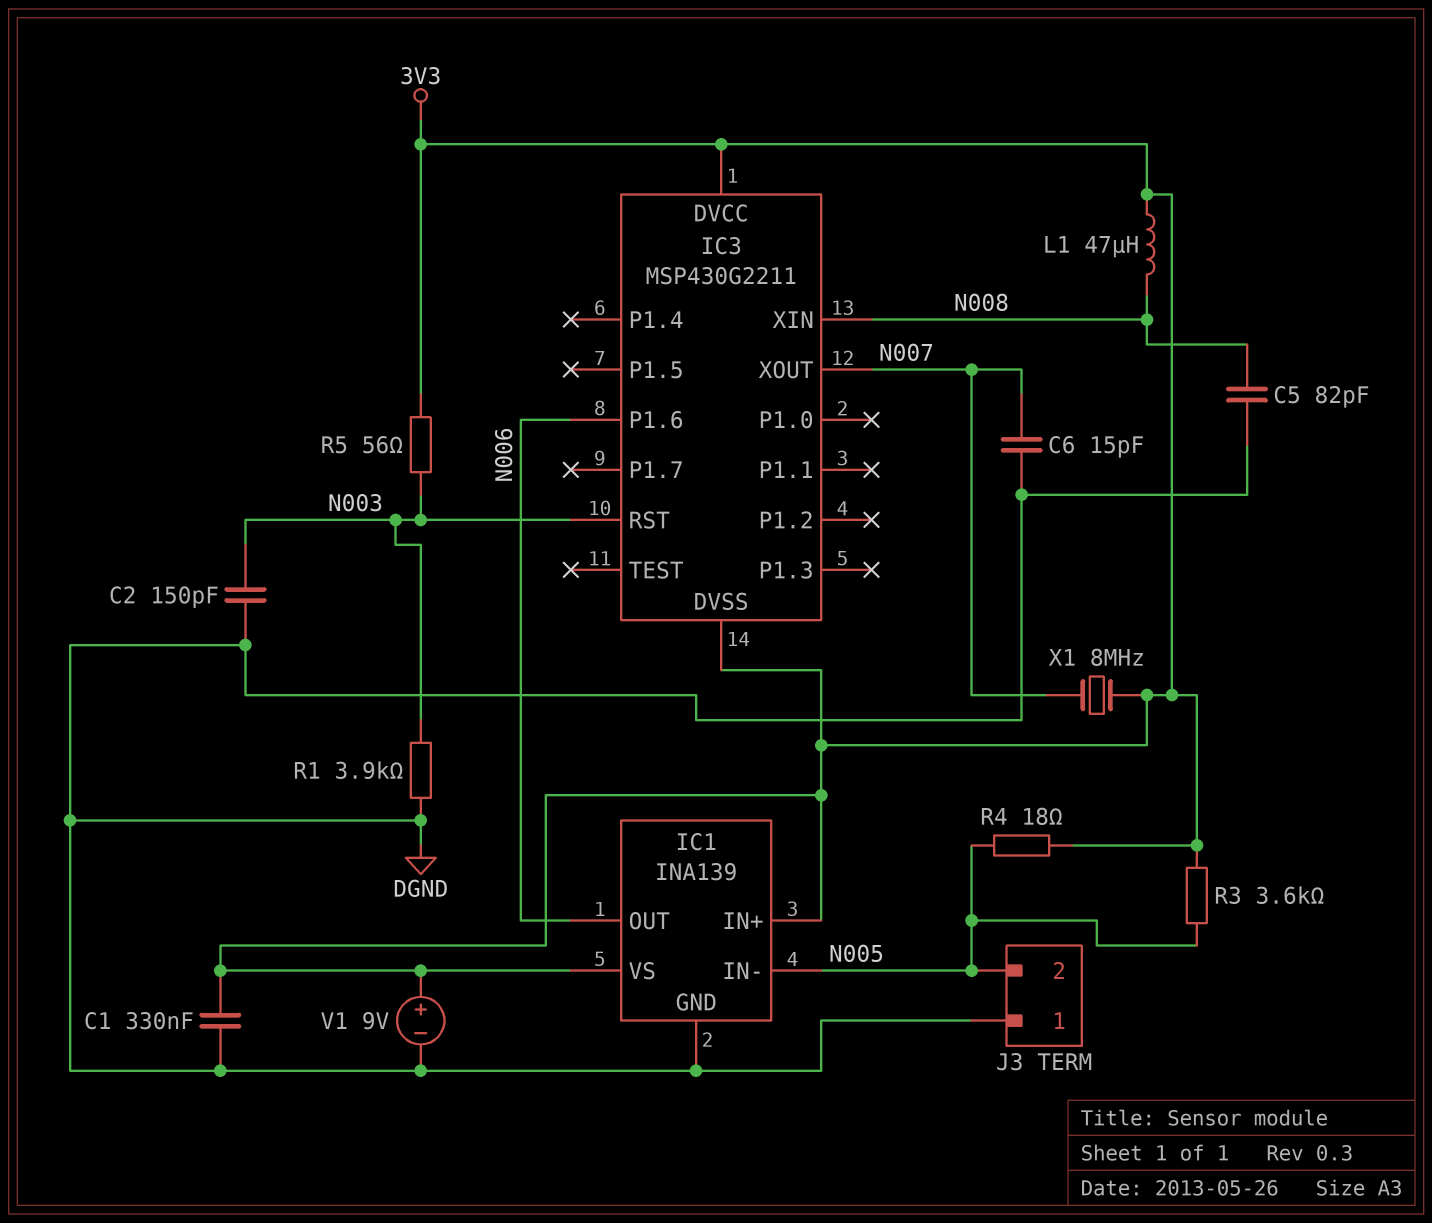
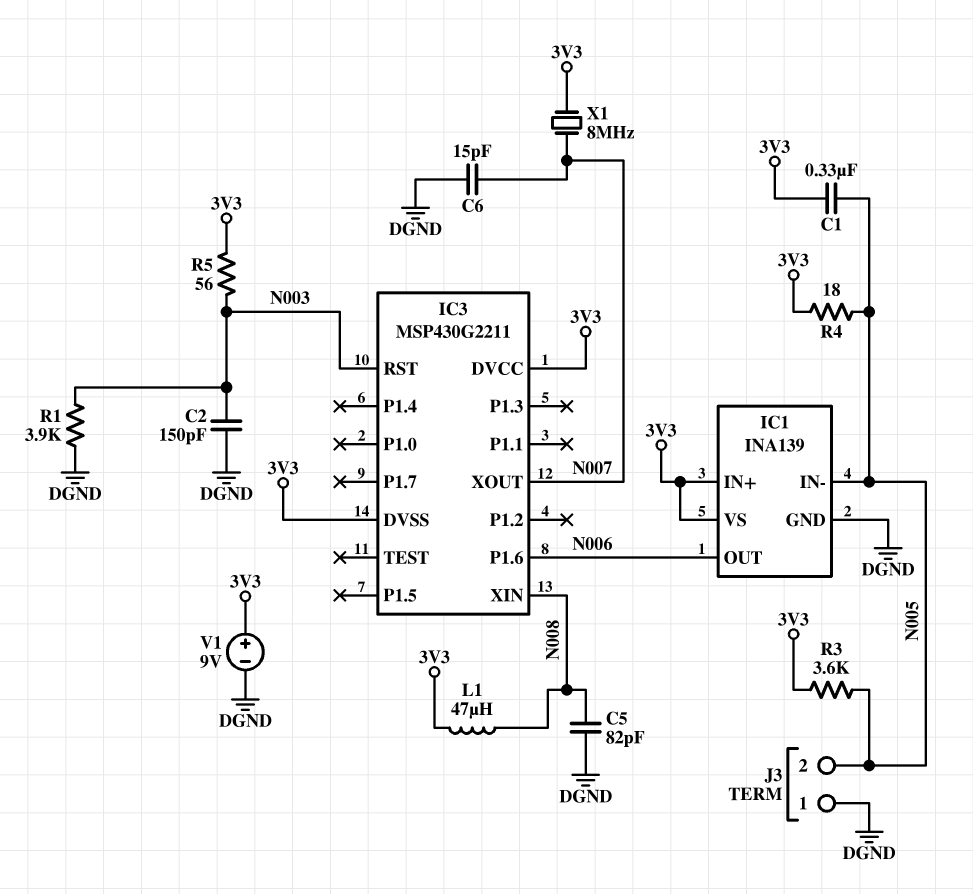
C1: 330nF (3V3, DGND) -> 330nF (3V3, N005)

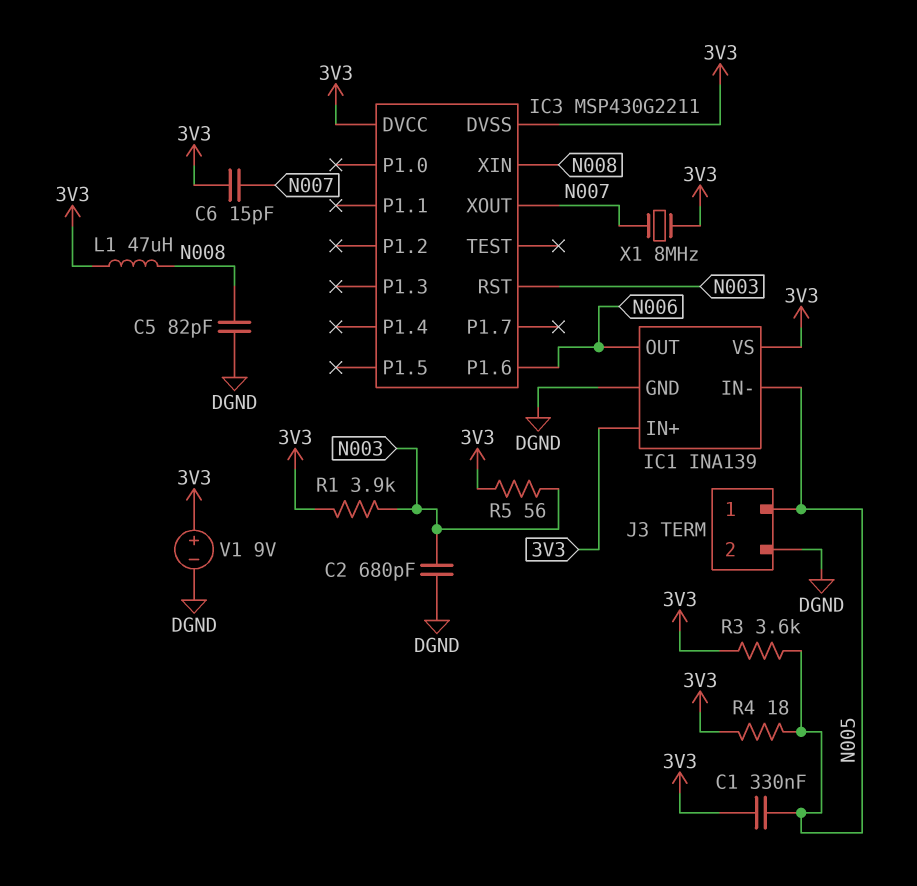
C2: 150pF (DGND, N003) -> 680pF (DGND, N003)
C6: 15pF (DGND, N007) -> 15pF (3V3, N007)
J3 pin 1: DGND -> N005
J3 pin 2: N005 -> DGND
R1: 3.9k (DGND, N003) -> 3.9k (3V3, N003)

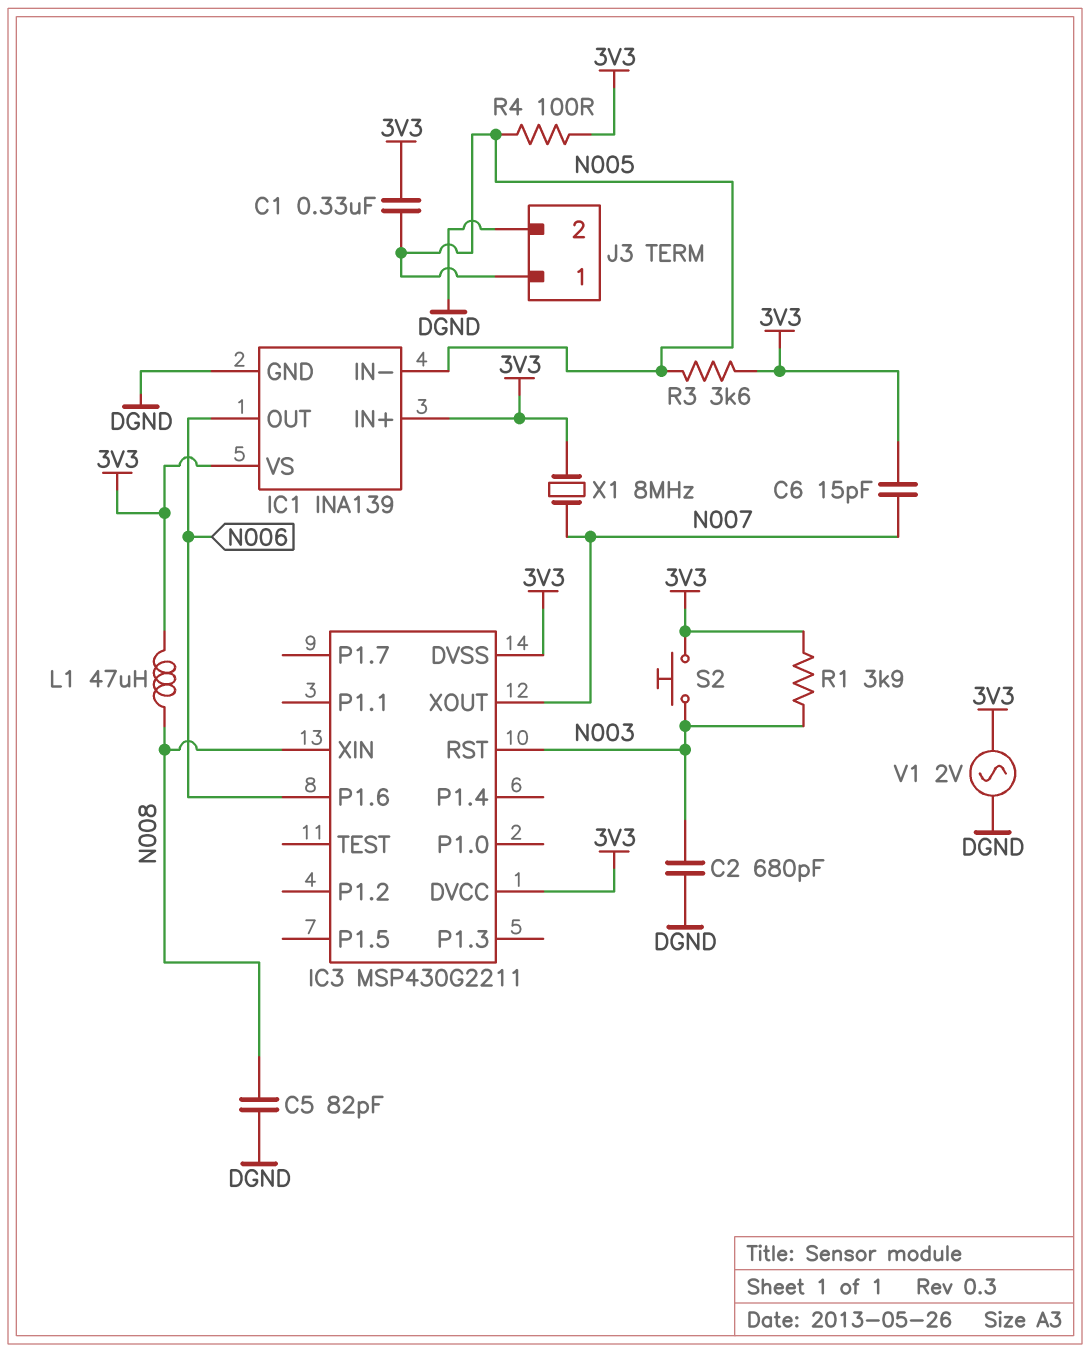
R4: 18 (3V3, N005) -> 100 (3V3, N005)
R5: 56 (3V3, N003) -> none
S2: none -> button (3V3, N003)
V1: 9V (plus 3V3, minus DGND) -> AC 2V (3V3, DGND)

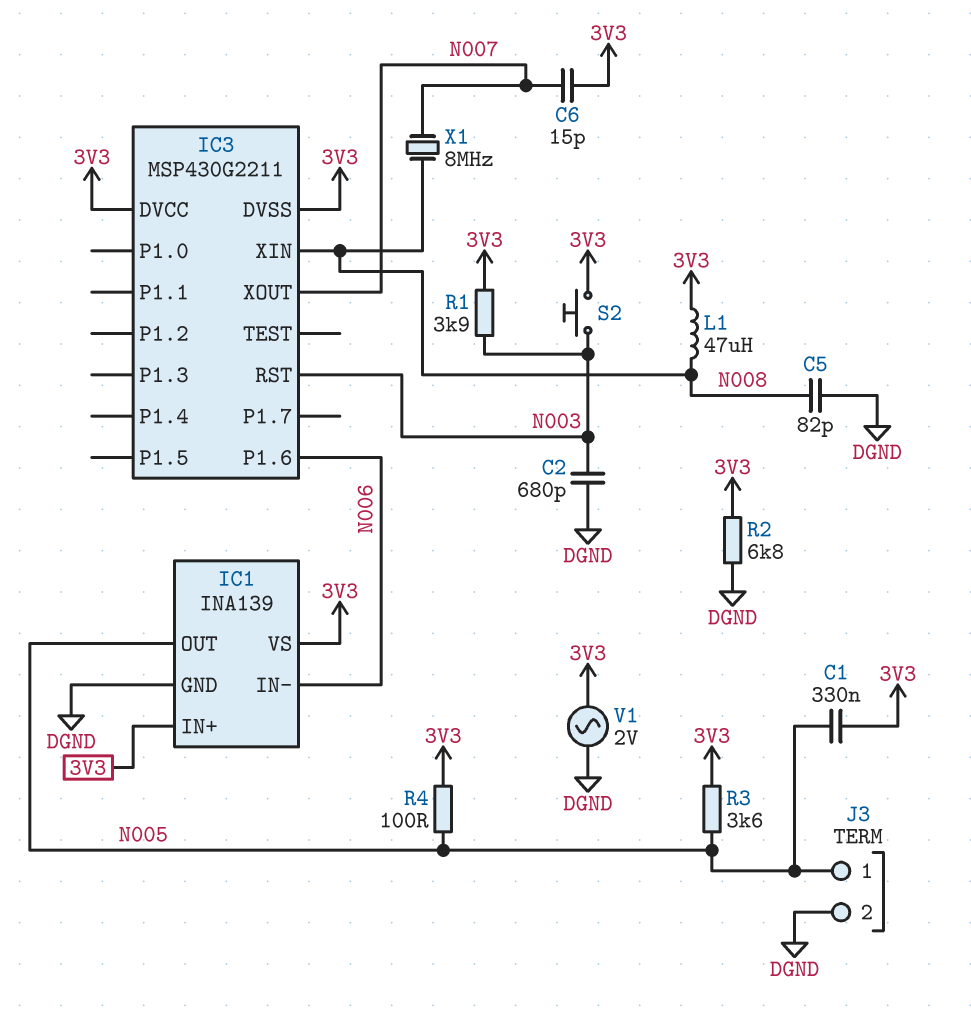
IC1 pin IN-: N005 -> N006
IC1 pin OUT: N006 -> N005
R2: none -> 6.8k (3V3, DGND)
X1: 8MHz (3V3, N007) -> 8MHz (N007, N008)

